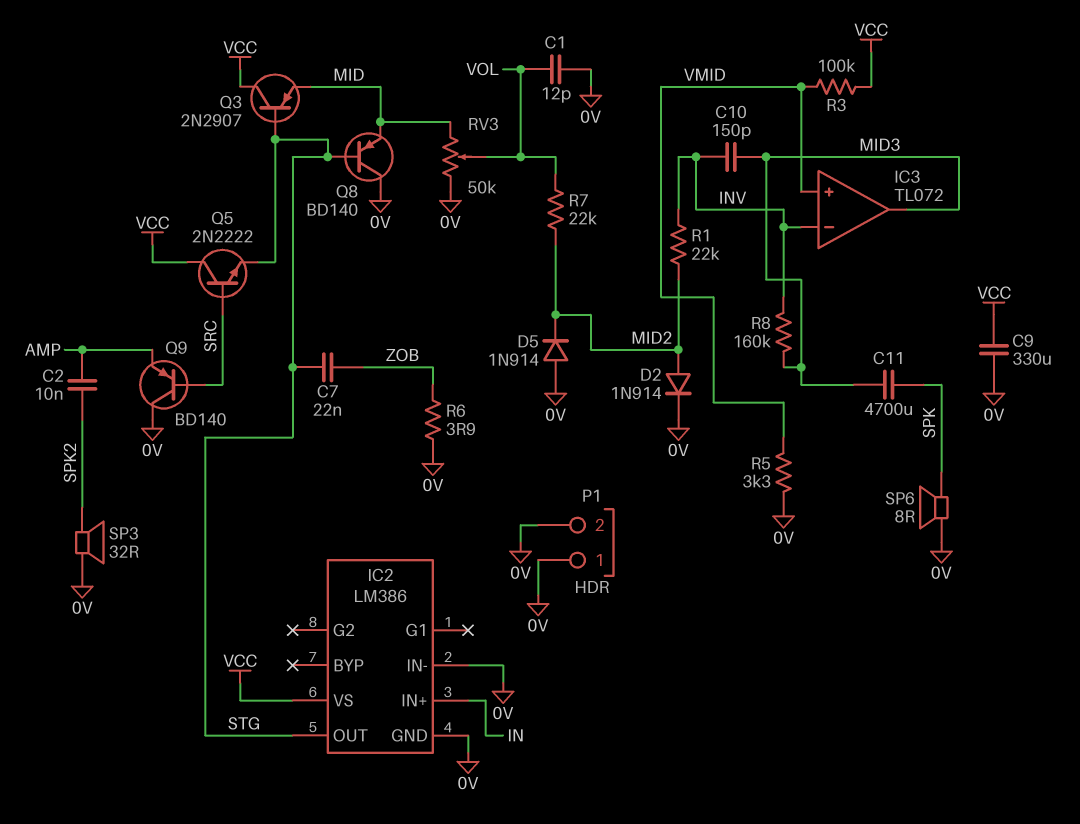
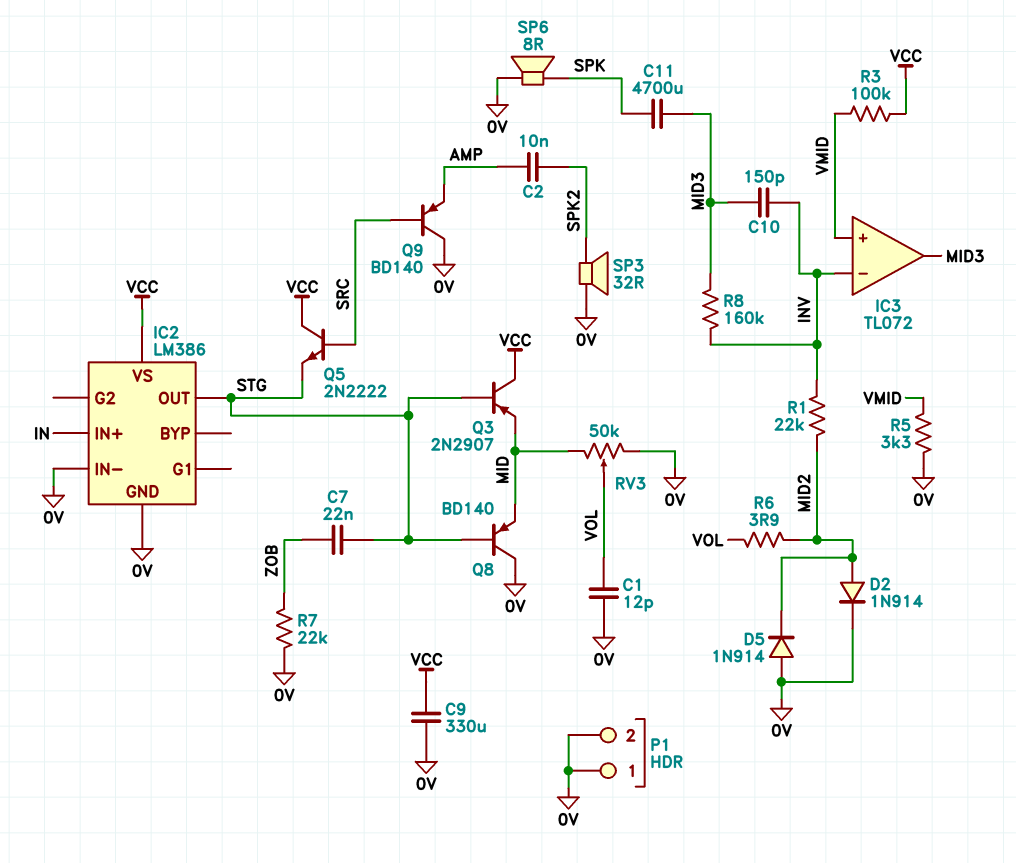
R6: 3.9 (0V, ZOB) -> 3.9 (MID2, VOL)
R7: 22k (MID2, VOL) -> 22k (0V, ZOB)

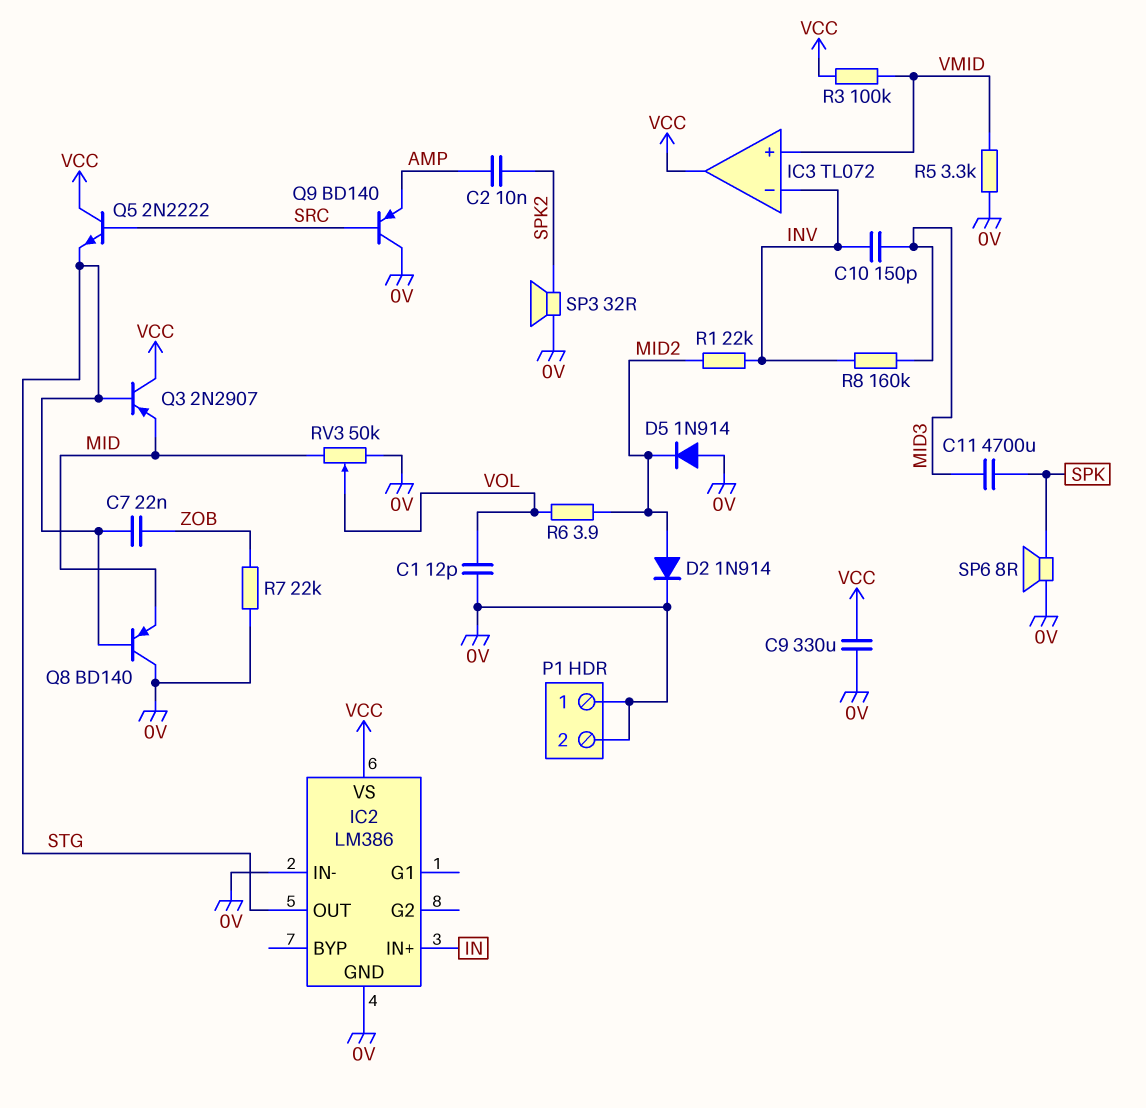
IC3 pin out: MID3 -> VCC

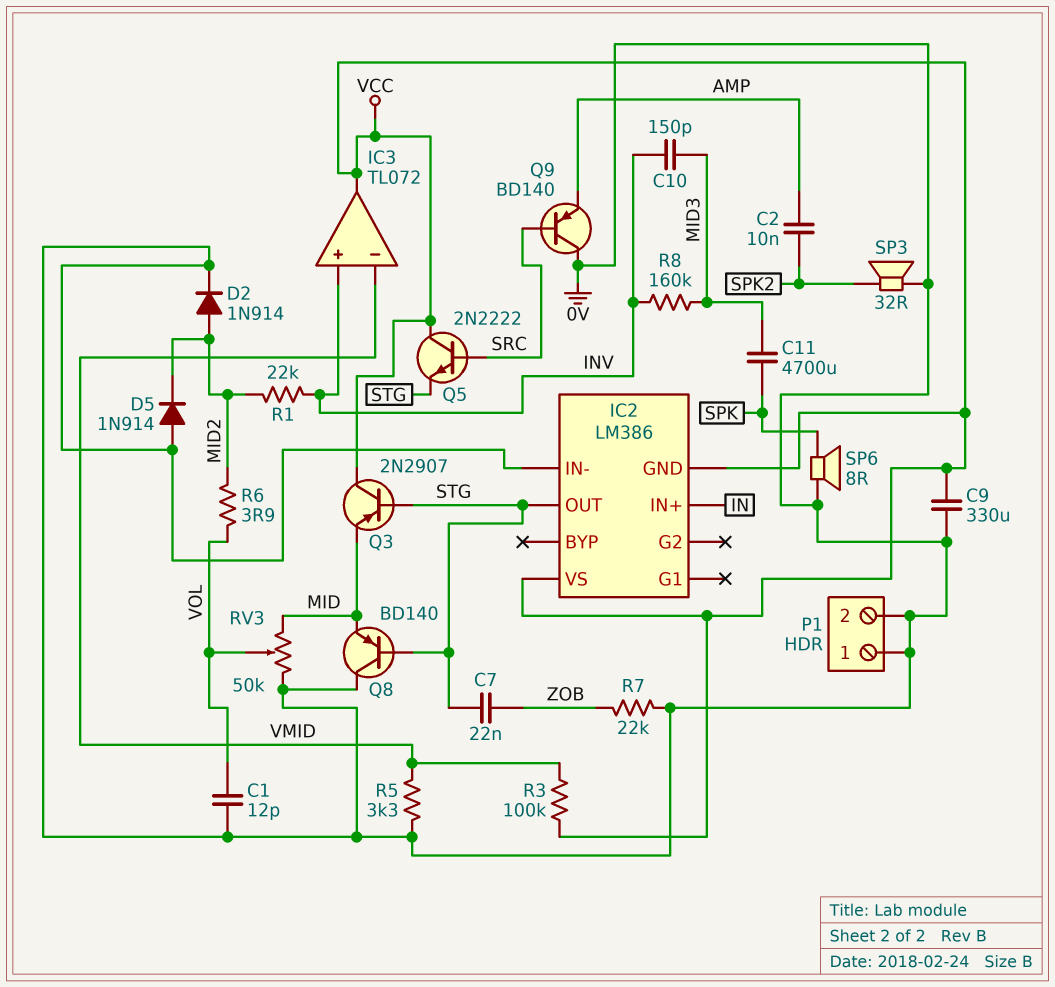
IC2 pin GND: 0V -> VCC
IC3 pin in+: VMID -> INV
IC3 pin in-: INV -> VMID

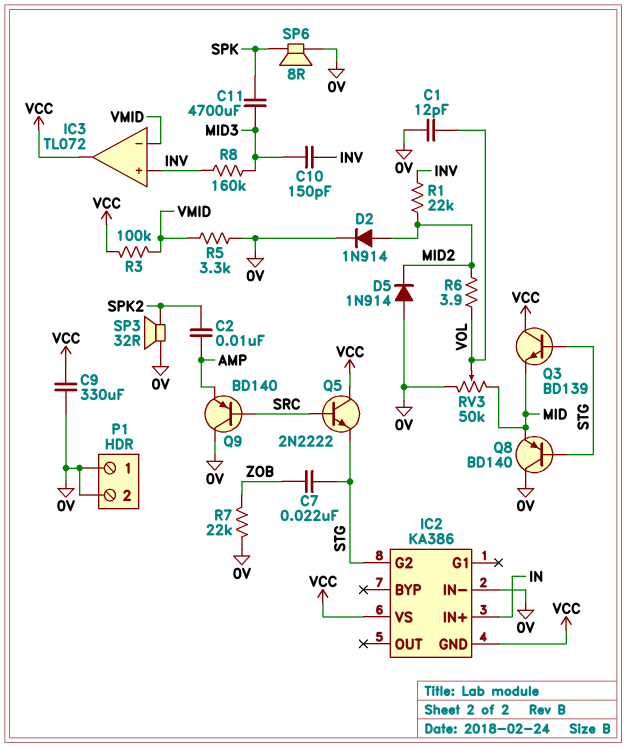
IC2: LM386 -> KA386
IC2 pin G2: none -> STG
IC2 pin OUT: STG -> none
Q3: PNP 2N2907 (B STG, C VCC, E MID) -> NPN BD139 (B STG, C VCC, E MID)

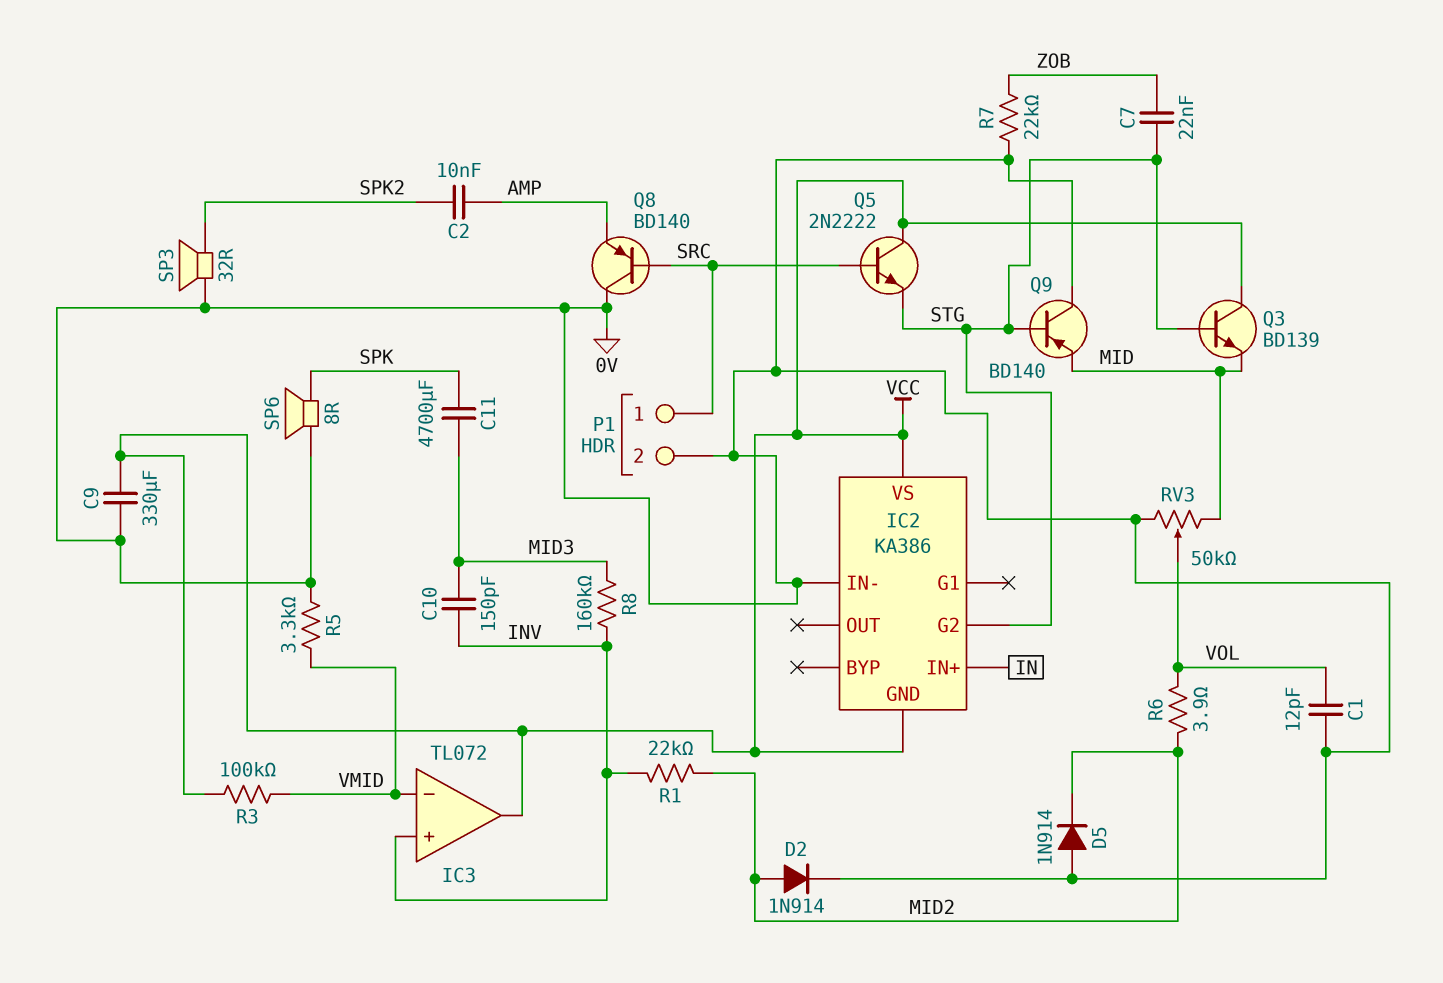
P1 pin 1: 0V -> SRC
Q8: PNP BD140 (B STG, C 0V, E MID) -> PNP BD140 (B SRC, C 0V, E AMP)
Q9: PNP BD140 (B SRC, C 0V, E AMP) -> PNP BD140 (B STG, C 0V, E MID)

